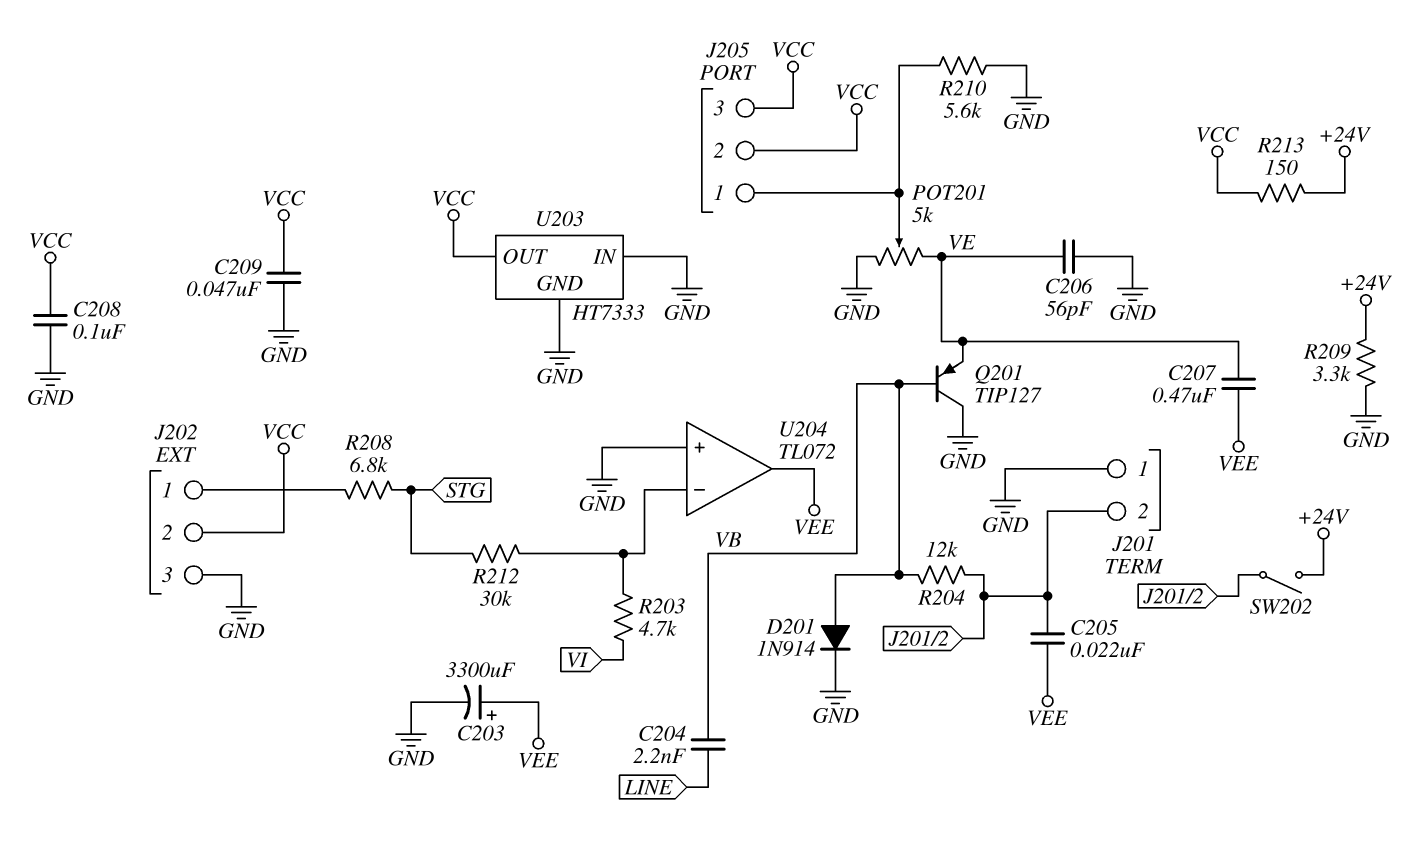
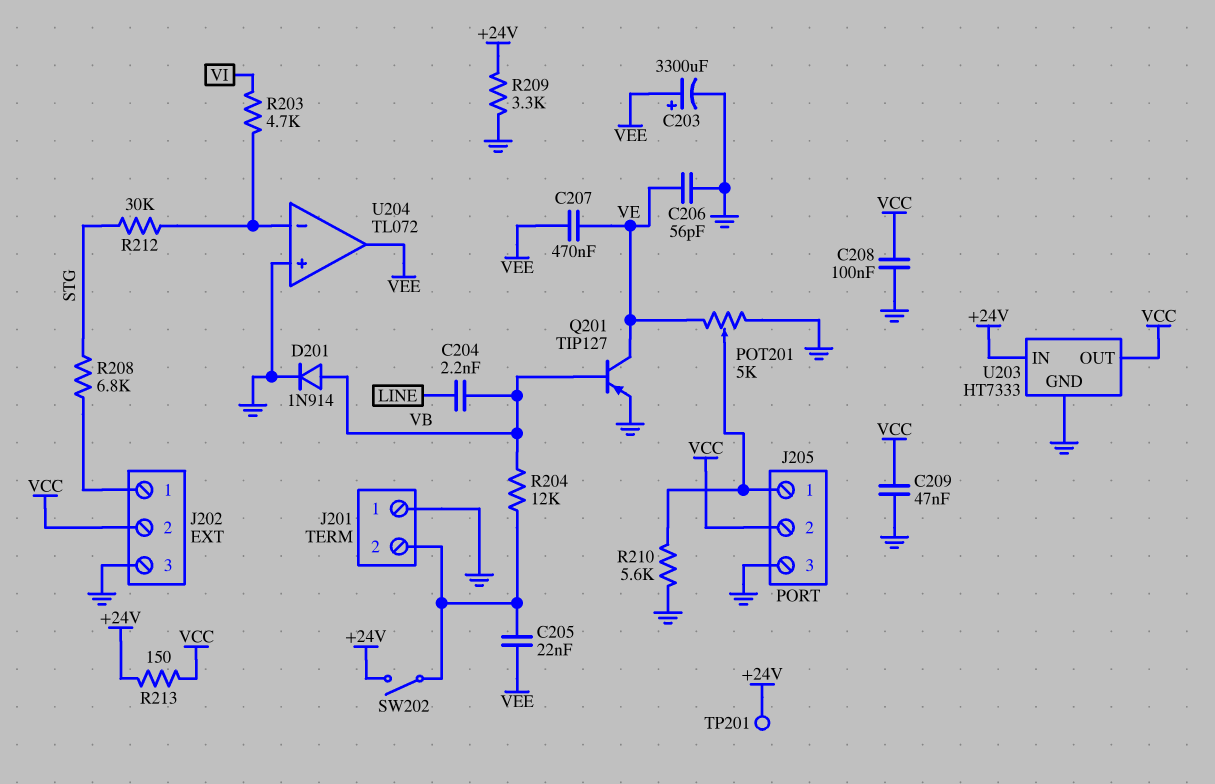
J205 pin 3: VCC -> GND
Q201: PNP TIP127 (B VB, C GND, E VE) -> PNP TIP127 (B VB, C VE, E GND)
TP201: none -> test point (+24V)
U203 pin IN: GND -> +24V

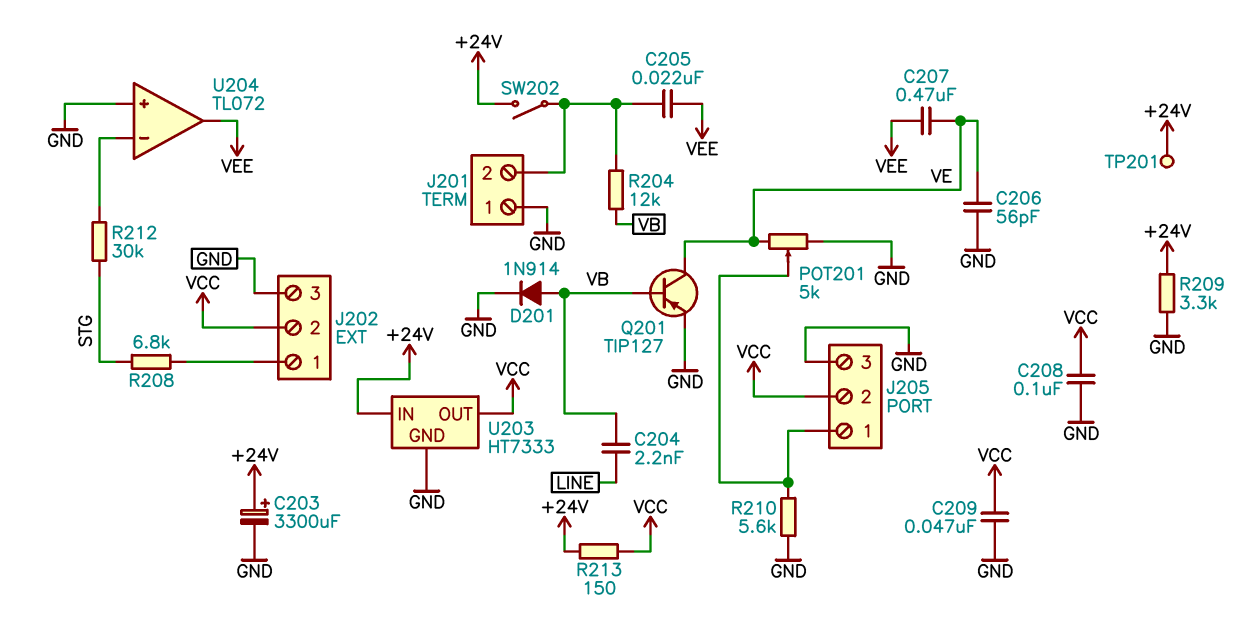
C203: 3300uF (plus VEE, minus GND) -> 3300uF (plus +24V, minus GND)
R203: 4.7k (U204/in-, VI) -> none

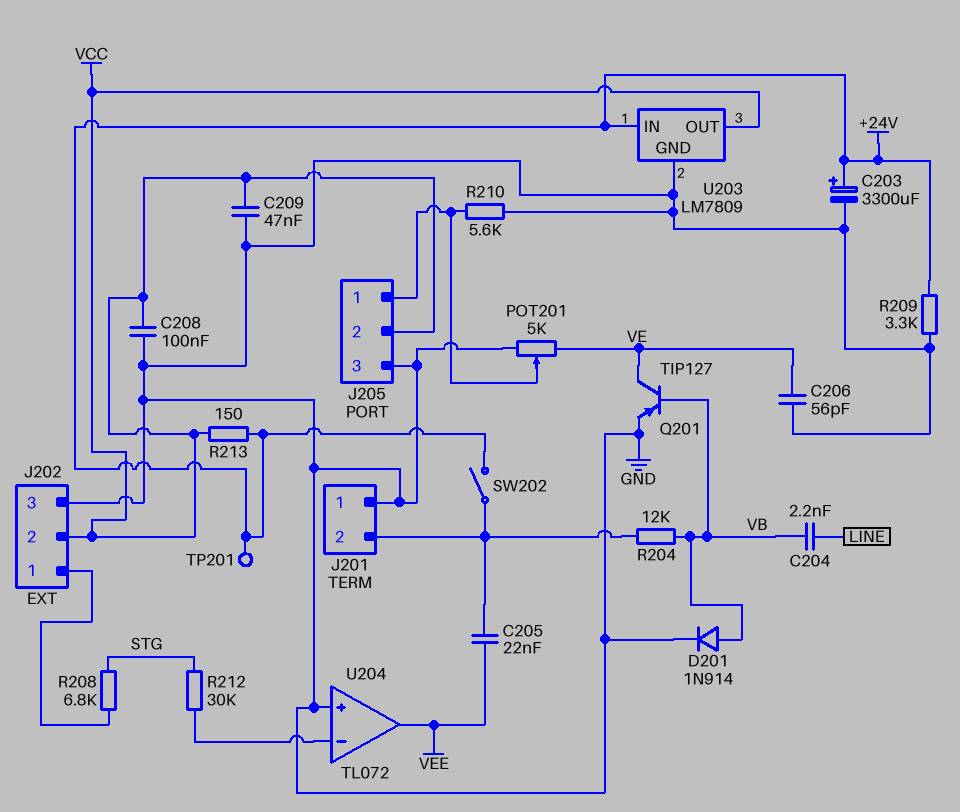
C207: 470nF (VE, VEE) -> none
U203: HT7333 -> LM7809

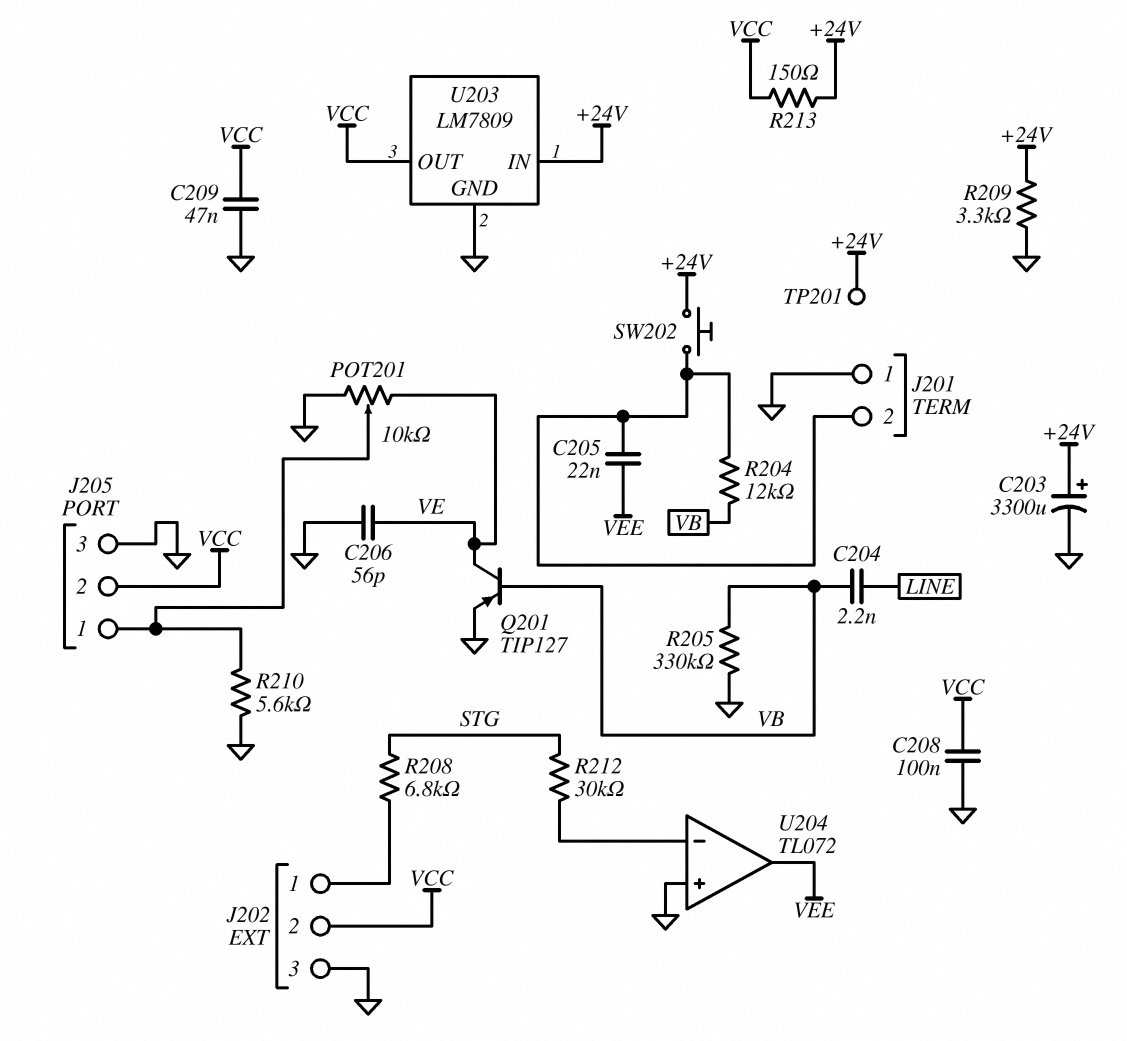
D201: diode 1N914 (A VB, K GND) -> none
POT201: 5k (GND, VE, wiper J205/1) -> 10k (GND, VE, wiper J205/1)
R205: none -> 330k (GND, VB)
SW202: switch (+24V, J201/2) -> button (+24V, J201/2)

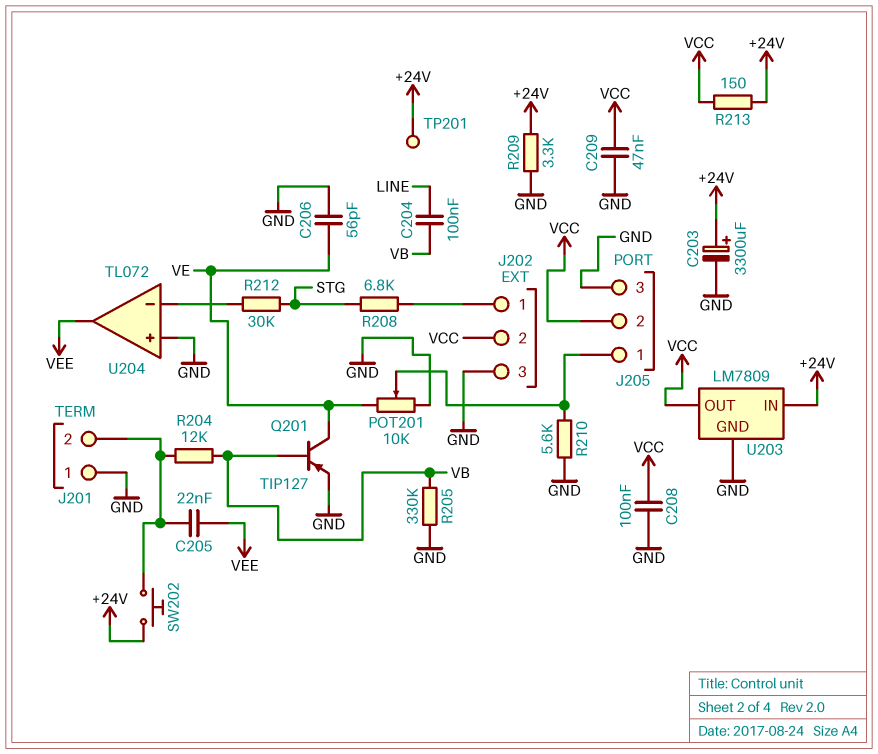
C204: 2.2nF (LINE, VB) -> 100nF (LINE, VB)

